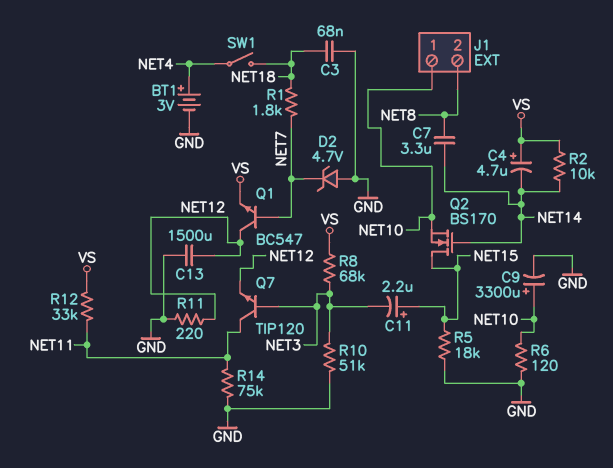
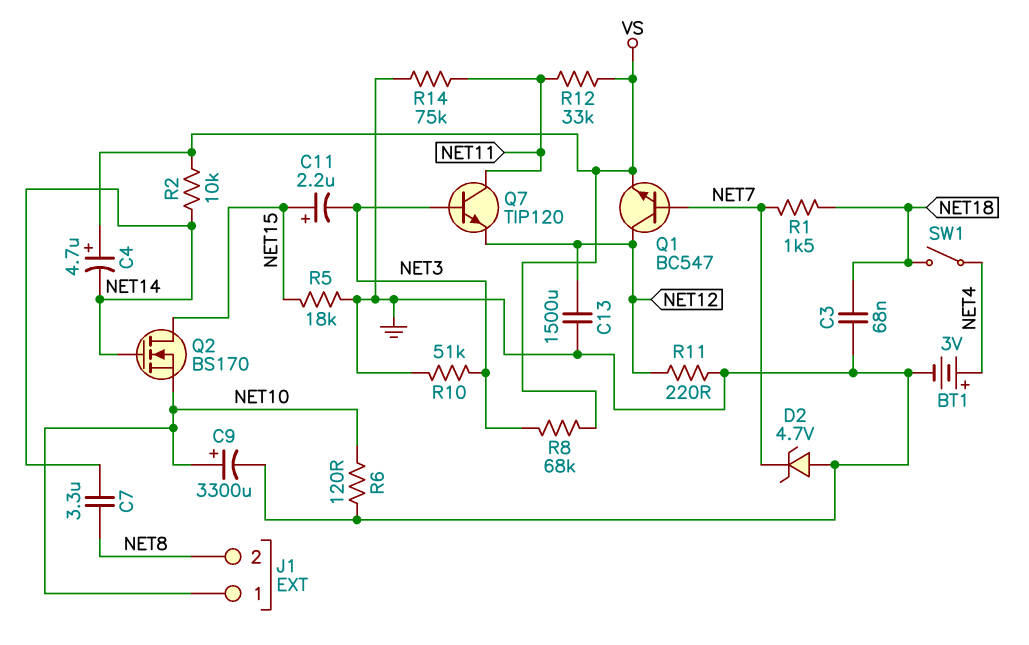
R1: 1.8k (NET7, NET18) -> 1.5k (NET7, NET18)

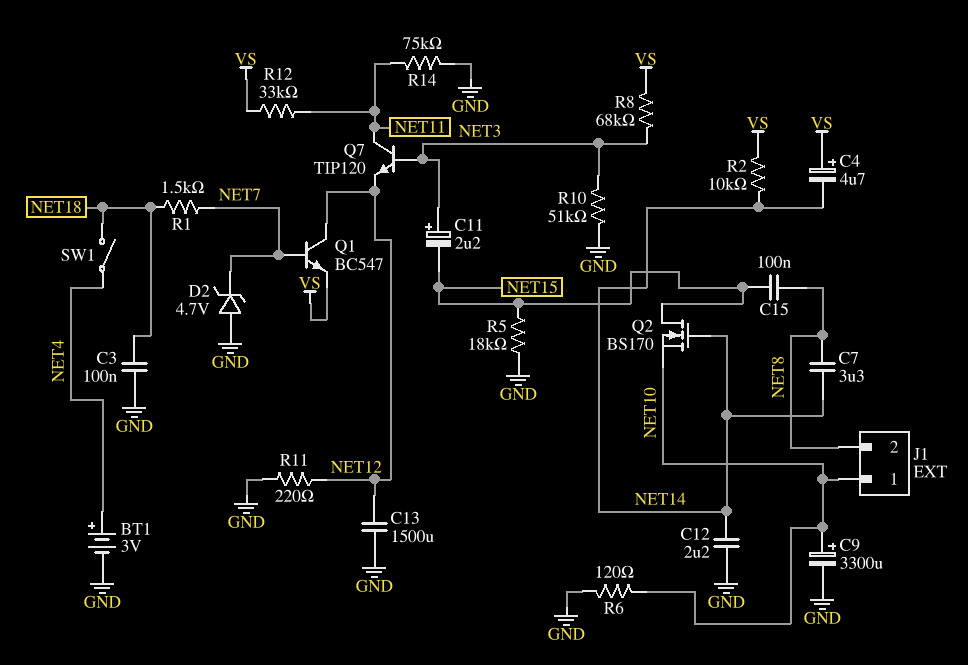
C3: 68nF (GND, NET18) -> 100nF (GND, NET18)
C11: 2.2uF (plus NET15, minus NET3) -> 2.2uF (plus NET3, minus NET15)
C12: none -> 2.2uF (GND, NET14)
C15: none -> 100nF (NET8, NET15)

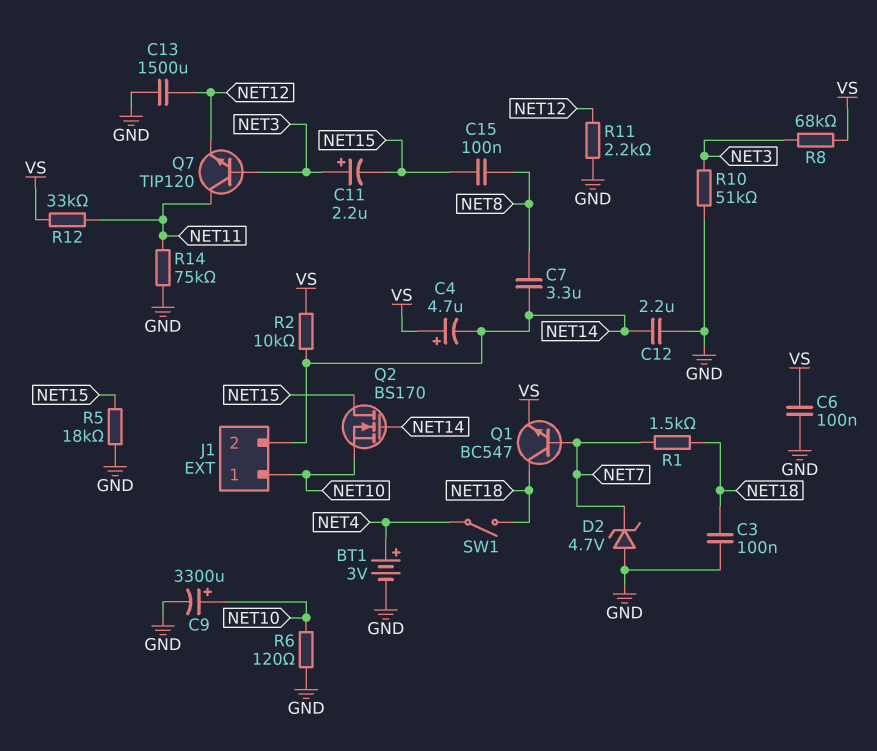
C6: none -> 100nF (GND, VS)
J1 pin 2: NET8 -> NET14
Q1: NPN BC547 (B NET7, C NET12, E VS) -> NPN BC547 (B NET7, C NET18, E VS)
R11: 220 (GND, NET12) -> 2.2k (GND, NET12)

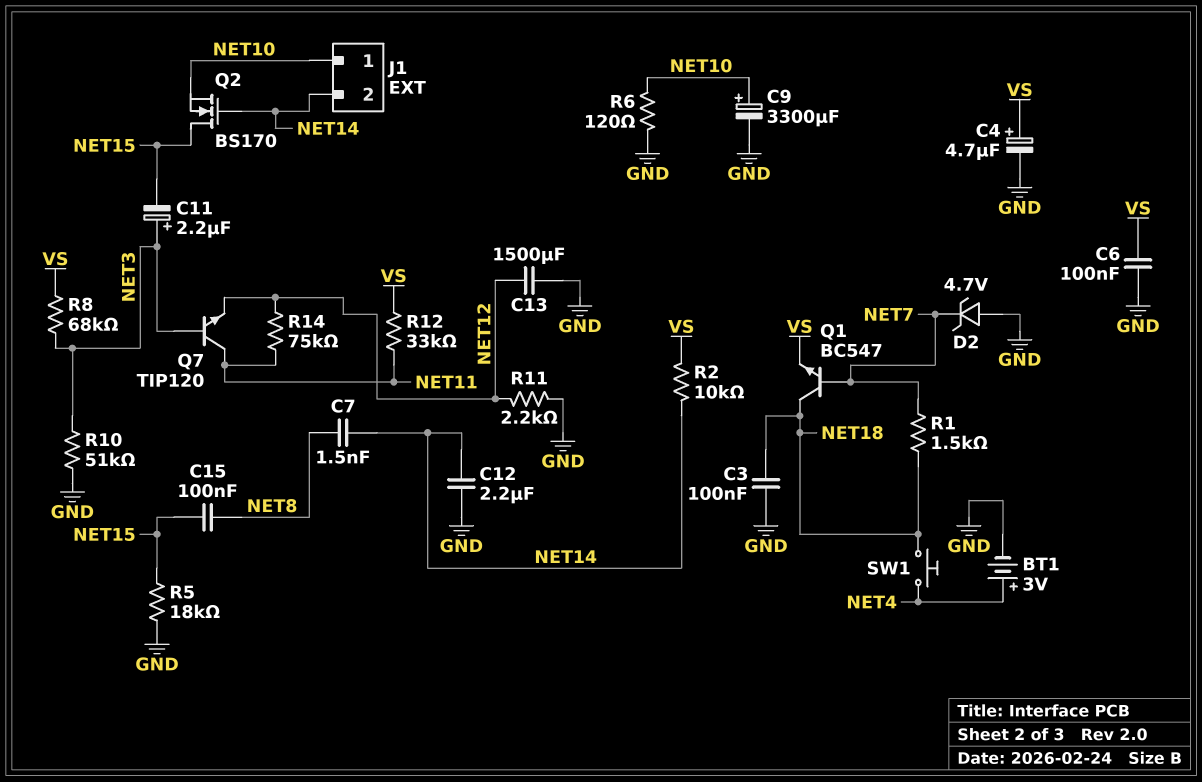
C4: 4.7uF (plus VS, minus NET14) -> 4.7uF (plus VS, minus GND)
C7: 3.3uF (NET8, NET14) -> 1.5nF (NET8, NET14)
R14: 75k (GND, NET11) -> 75k (NET11, NET12)
SW1: switch (NET4, NET18) -> button (NET4, NET18)

